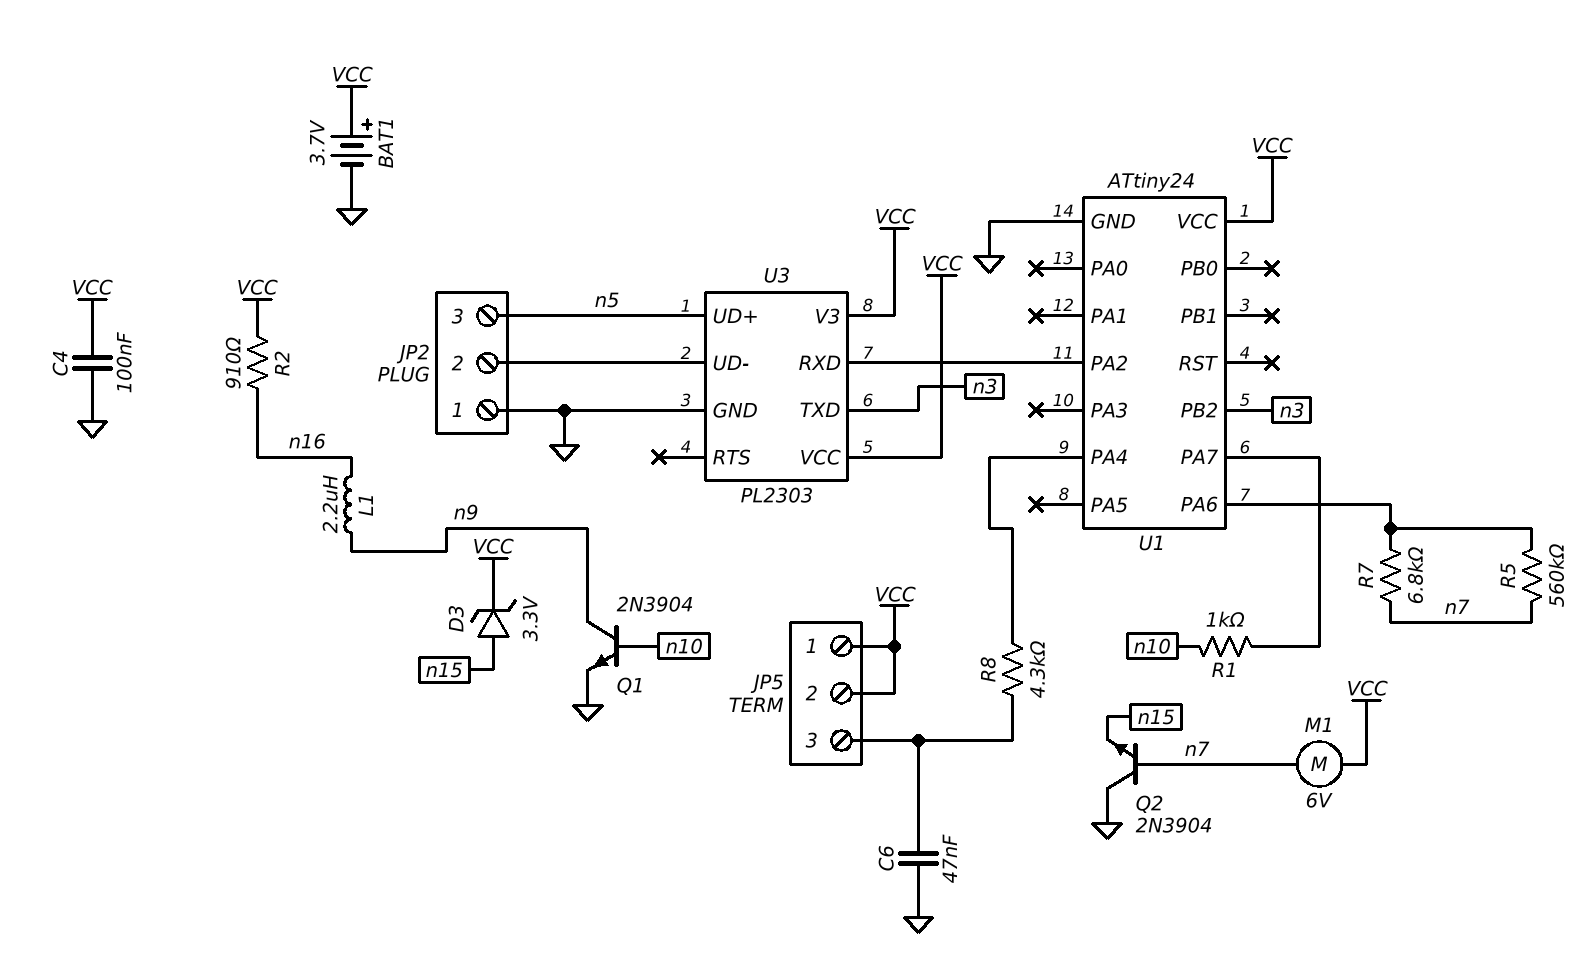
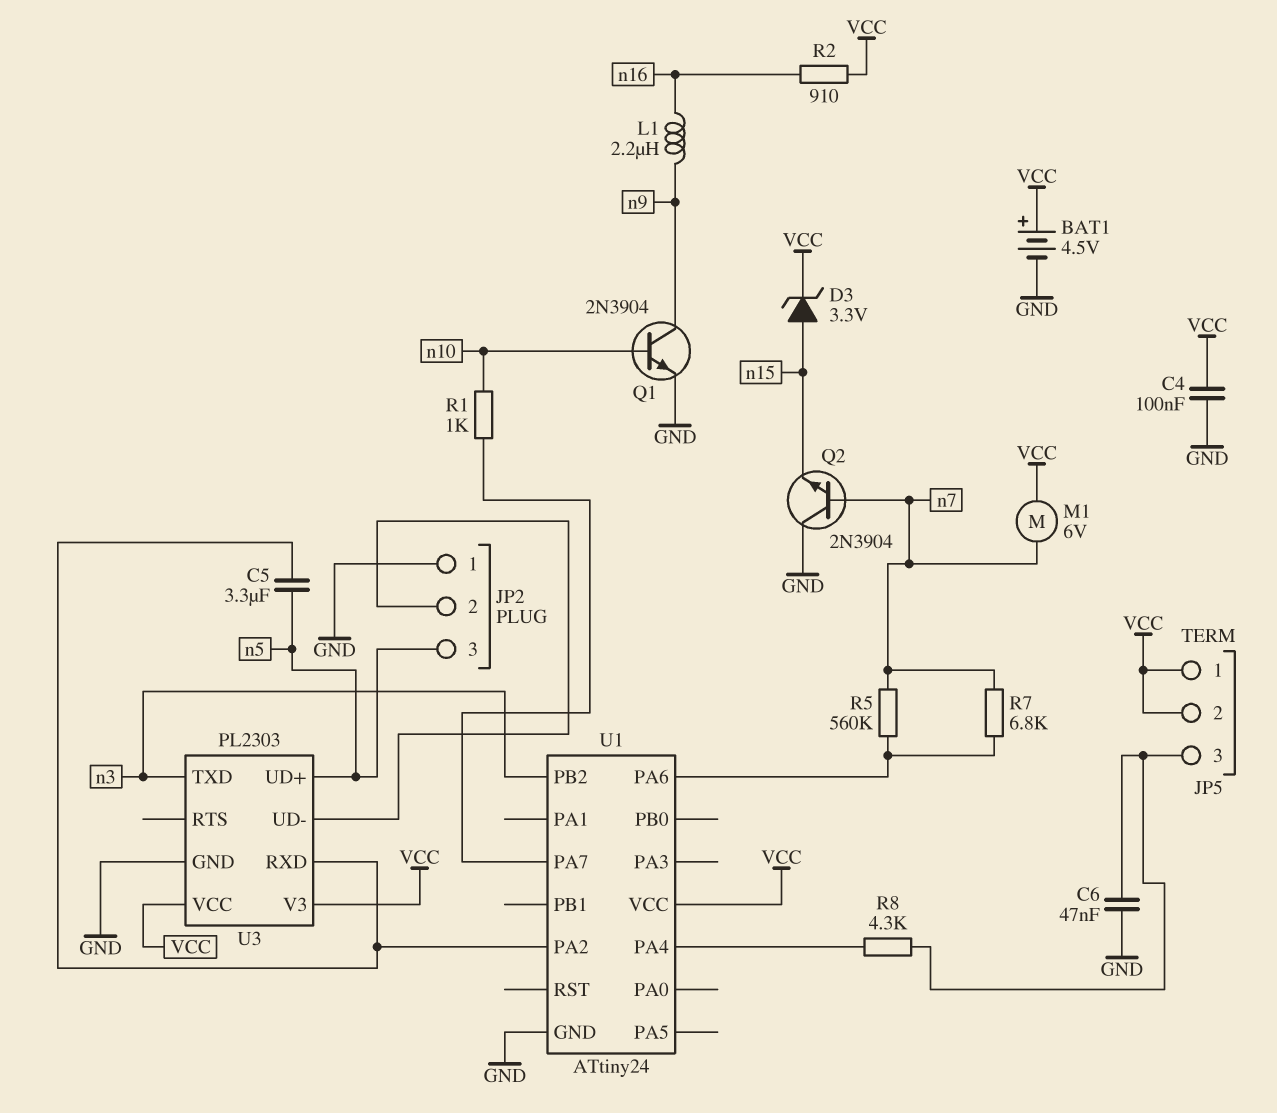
BAT1: 3.7V (plus VCC, minus GND) -> 4.5V (plus VCC, minus GND)
C5: none -> 3.3uF (U1/PA2, n5)

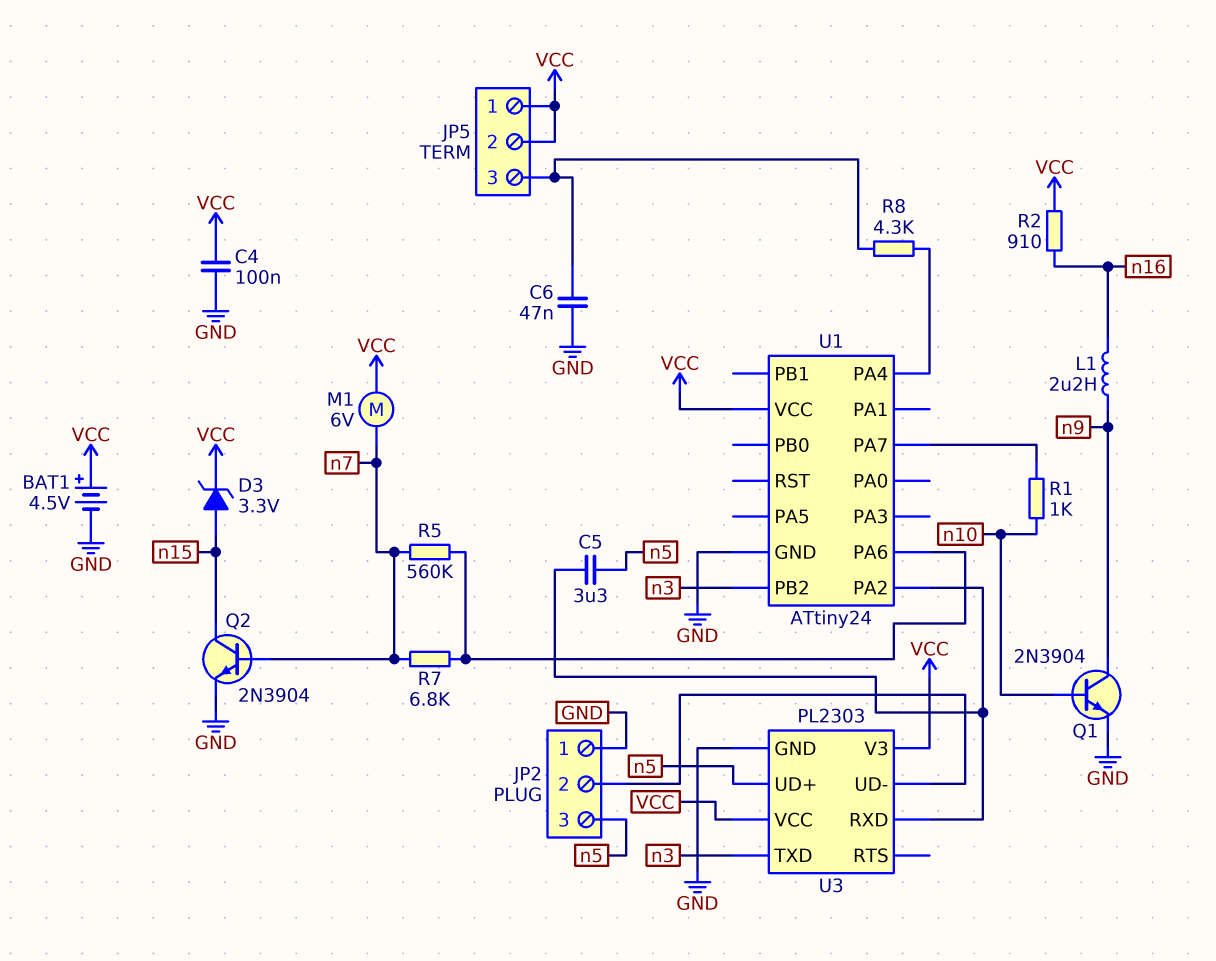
Q2: NPN 2N3904 (B n7, C GND, E n15) -> NPN 2N3904 (B n7, C n15, E GND)

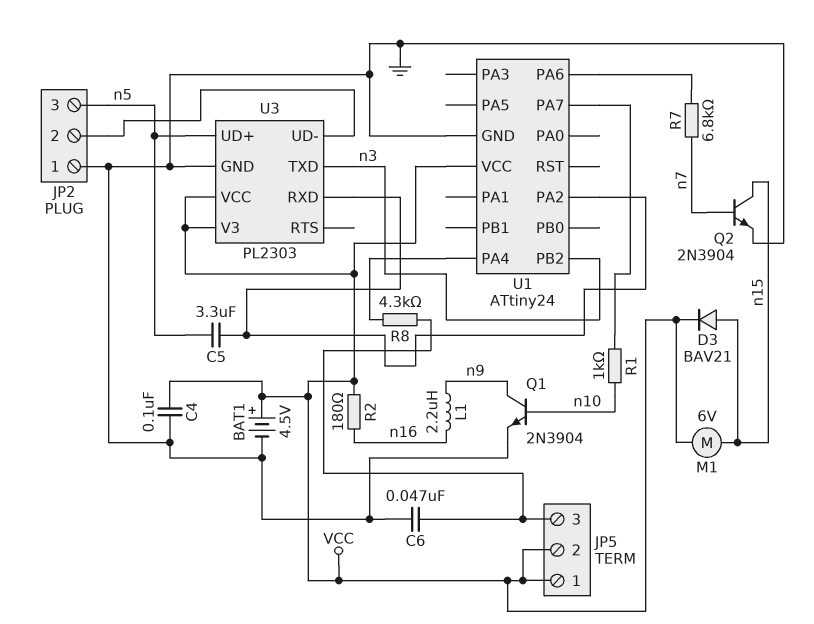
D3: zener 3.3V (A n15, K VCC) -> diode BAV21 (A n15, K VCC)
M1: motor 6V (VCC, n7) -> motor 6V (VCC, n15)
R2: 910 (VCC, n16) -> 180 (VCC, n16)
R5: 560k (U1/PA6, n7) -> none

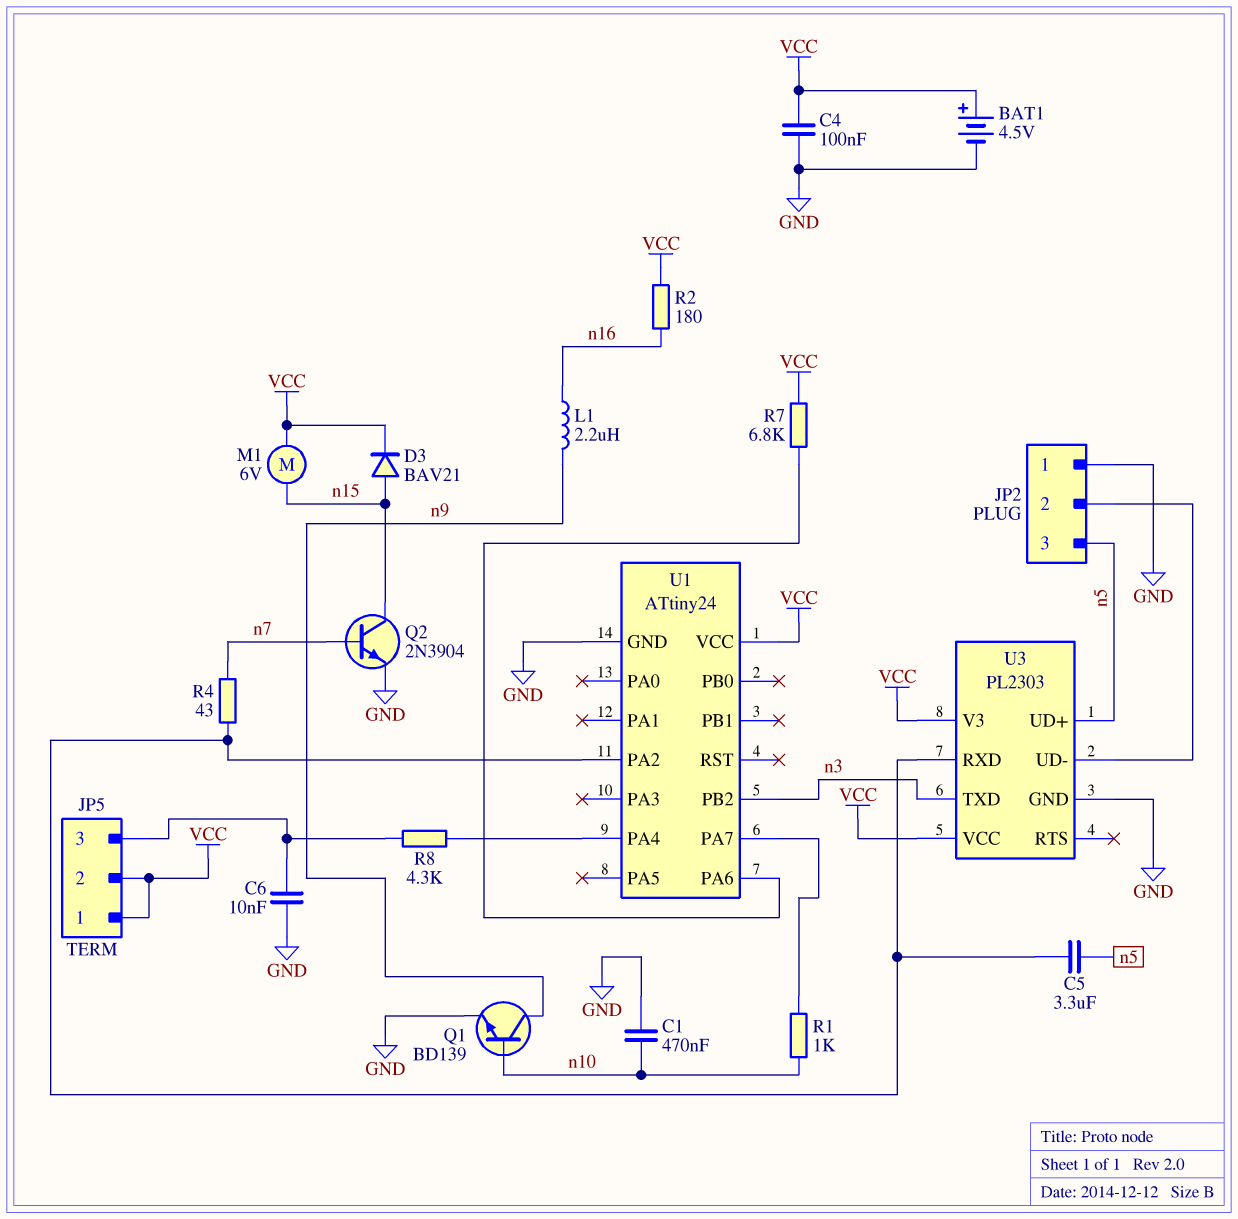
C1: none -> 470nF (GND, n10)
C6: 47nF (GND, JP5/3) -> 10nF (GND, JP5/3)
Q1: NPN 2N3904 (B n10, C n9, E GND) -> NPN BD139 (B n10, C n9, E GND)
R4: none -> 43 (U1/PA2, n7)
R7: 6.8k (U1/PA6, n7) -> 6.8k (U1/PA6, VCC)

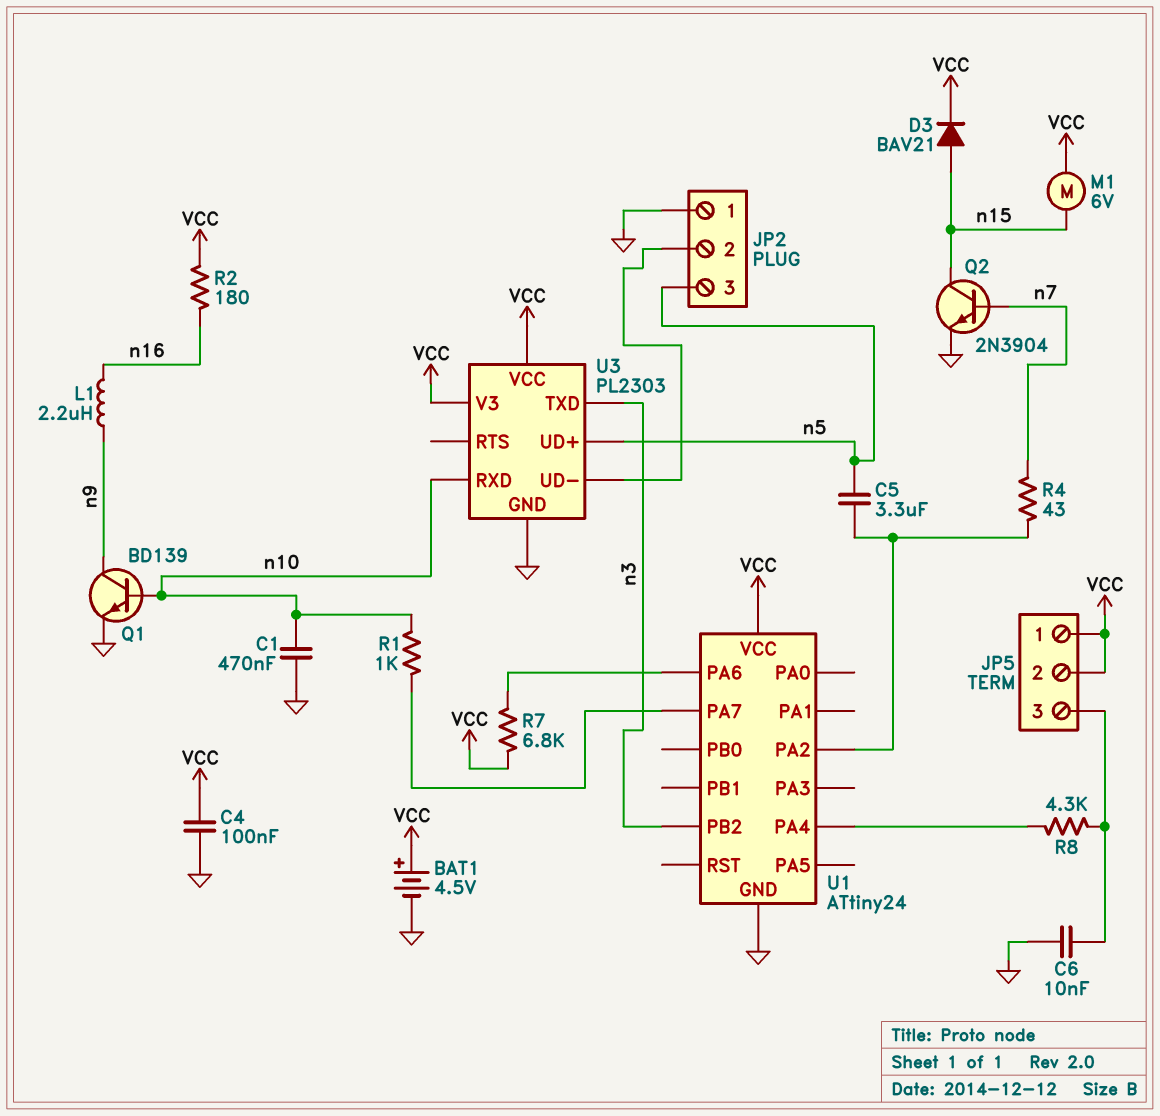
U3 pin RXD: U1/PA2 -> n10

